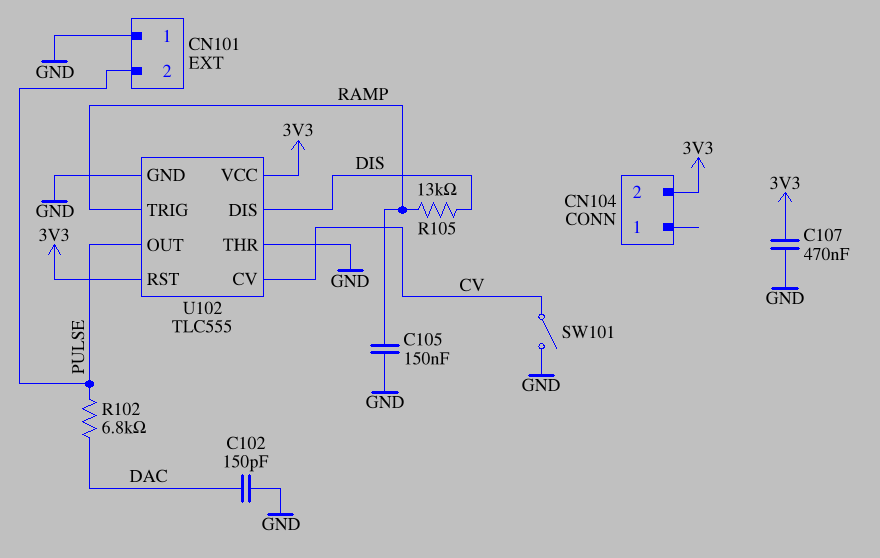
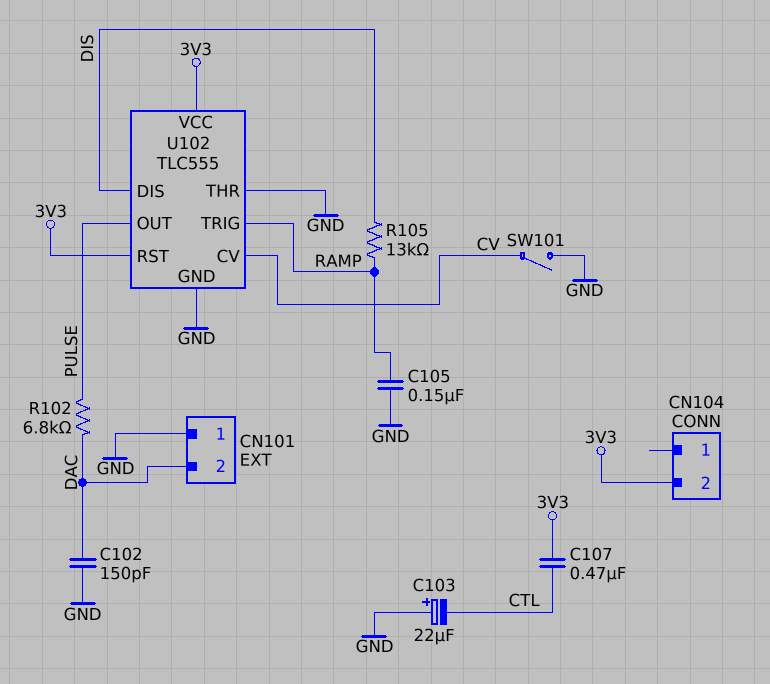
C103: none -> 22uF (plus GND, minus CTL)
C107: 470nF (3V3, GND) -> 470nF (3V3, CTL)
CN101 pin 2: PULSE -> DAC

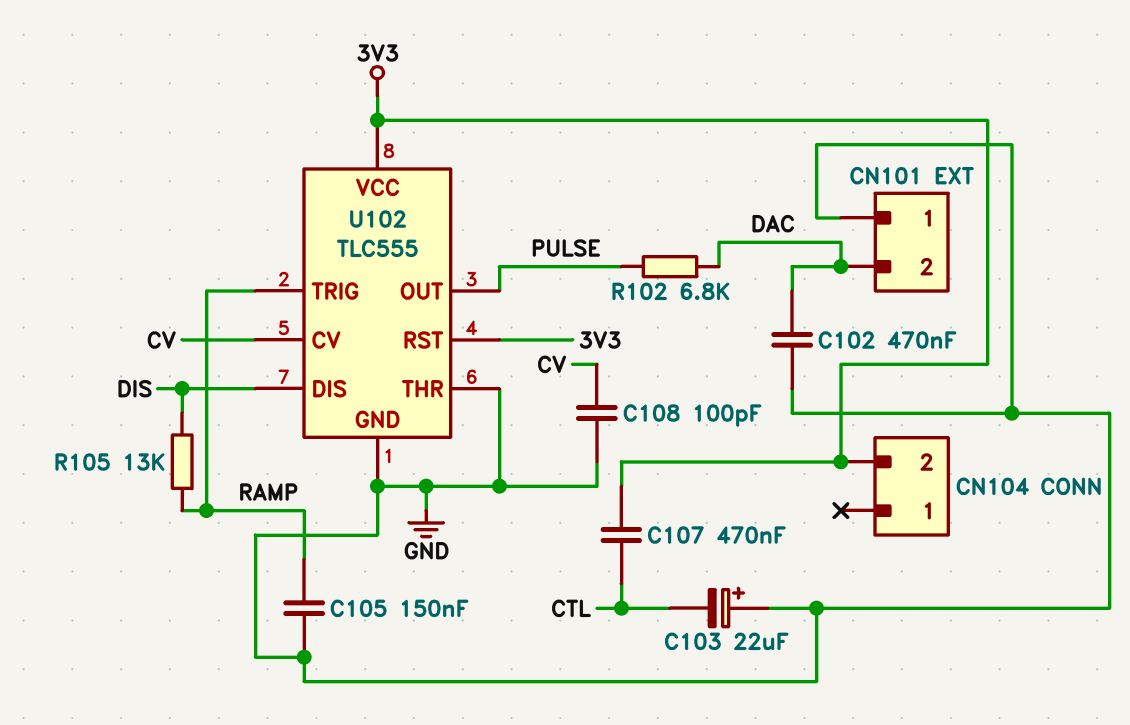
C102: 150pF (DAC, GND) -> 470nF (DAC, GND)
C108: none -> 100pF (CV, GND)
SW101: switch (CV, GND) -> none

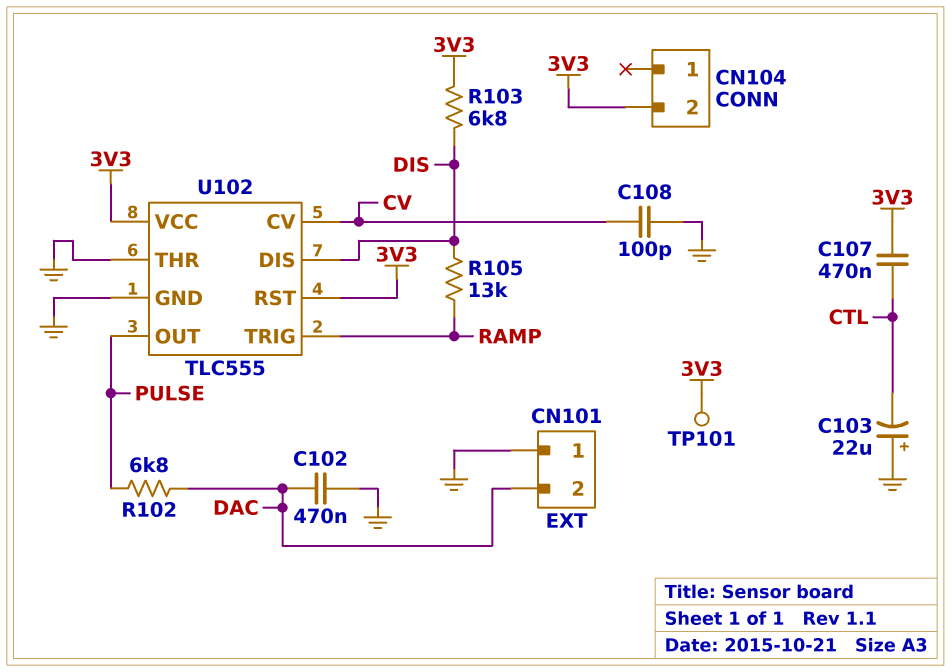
C105: 150nF (GND, RAMP) -> none
R103: none -> 6.8k (3V3, DIS)
TP101: none -> test point (3V3)

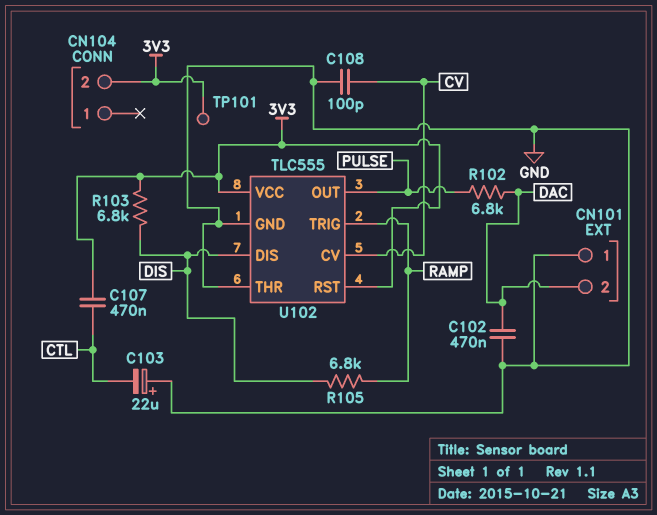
R105: 13k (DIS, RAMP) -> 6.8k (DIS, RAMP)

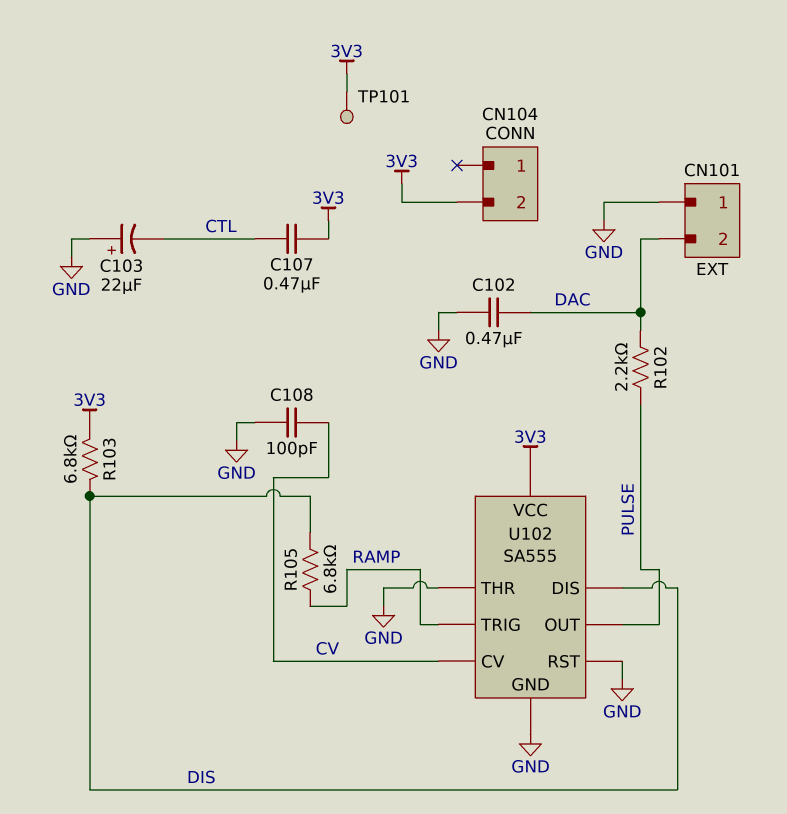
R102: 6.8k (DAC, PULSE) -> 2.2k (DAC, PULSE)
U102: TLC555 -> SA555
U102 pin RST: 3V3 -> GND

